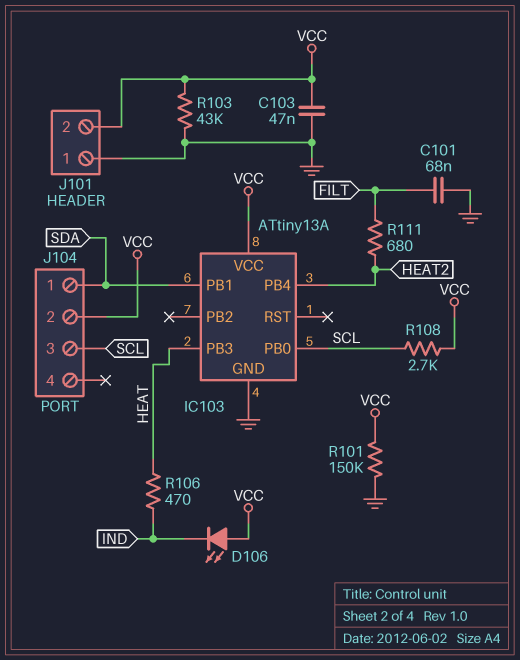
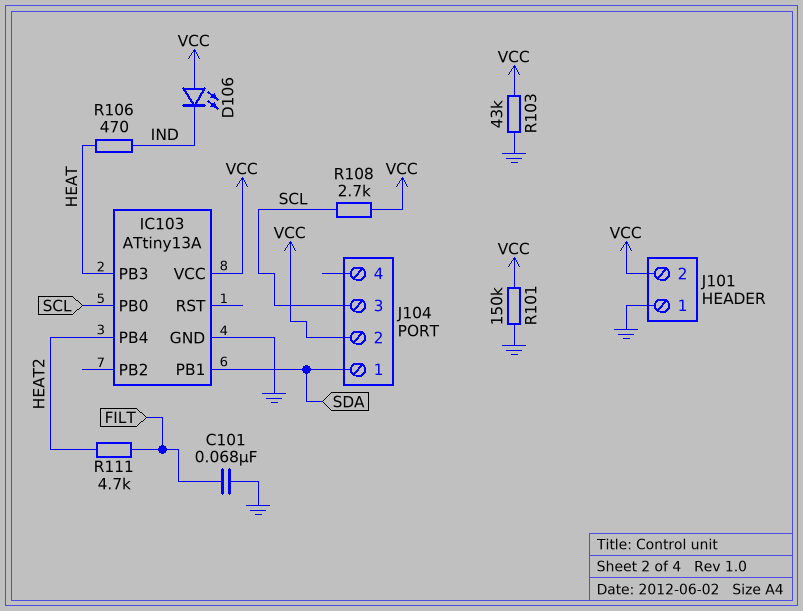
C103: 47nF (GND, VCC) -> none
R111: 680 (FILT, HEAT2) -> 4.7k (FILT, HEAT2)

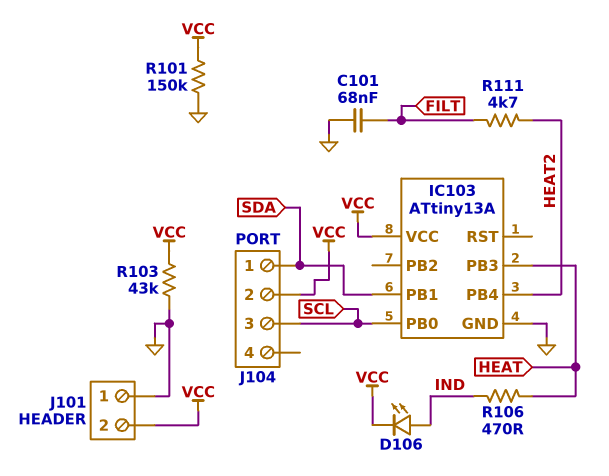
D106: LED (A VCC, K IND) -> LED (A IND, K VCC)
R108: 2.7k (SCL, VCC) -> none

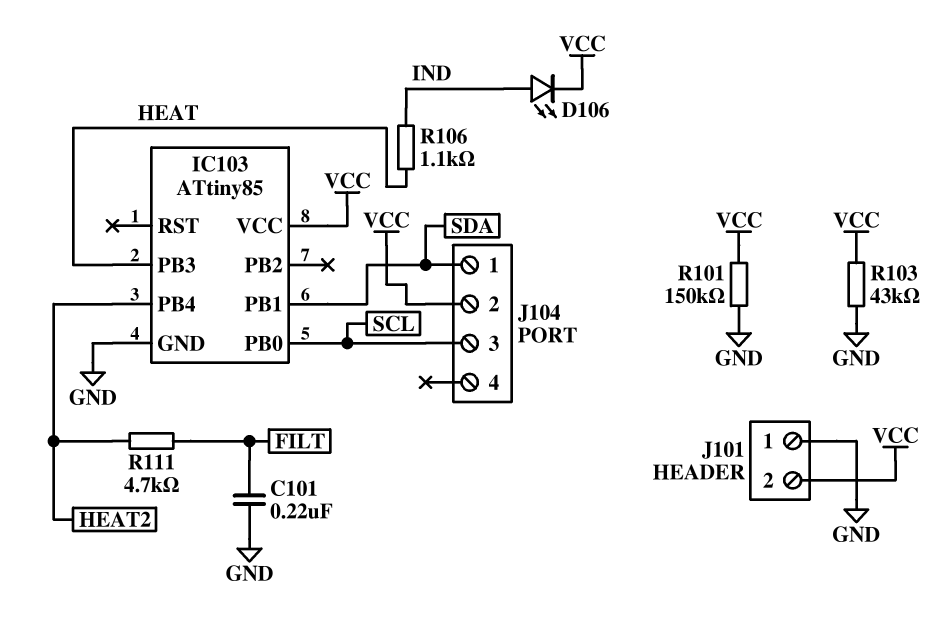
C101: 68nF (FILT, GND) -> 220nF (FILT, GND)
IC103: ATtiny13A -> ATtiny85
R106: 470 (HEAT, IND) -> 1.1k (HEAT, IND)

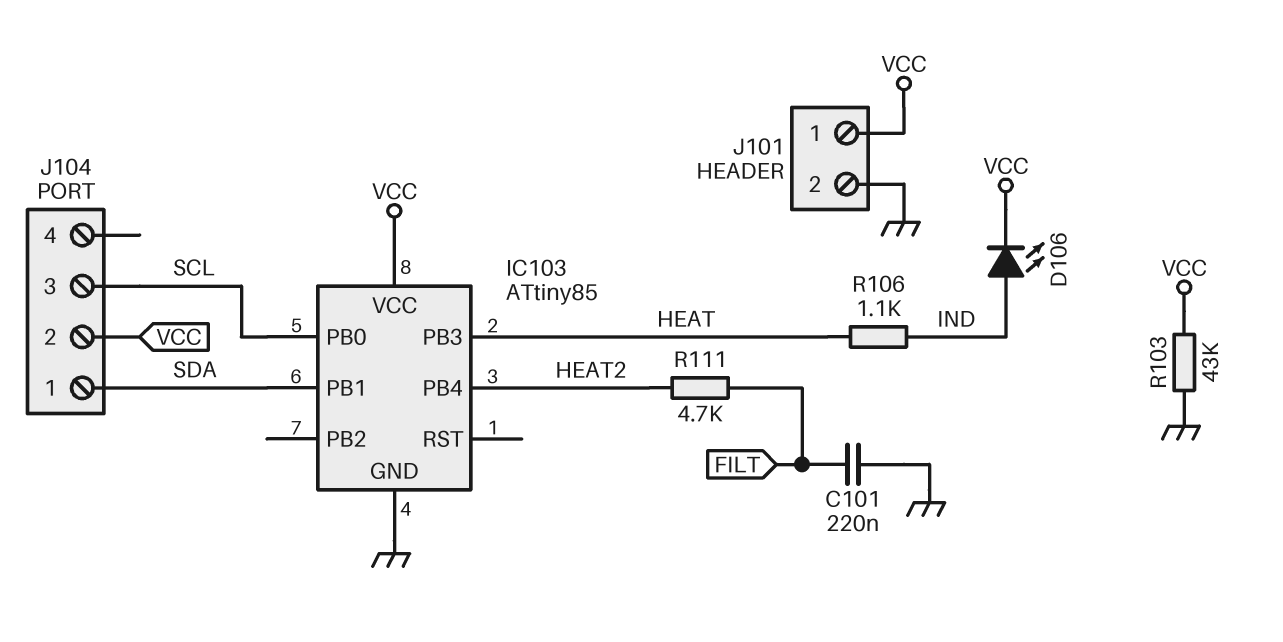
J101 pin 1: GND -> VCC
J101 pin 2: VCC -> GND
R101: 150k (GND, VCC) -> none

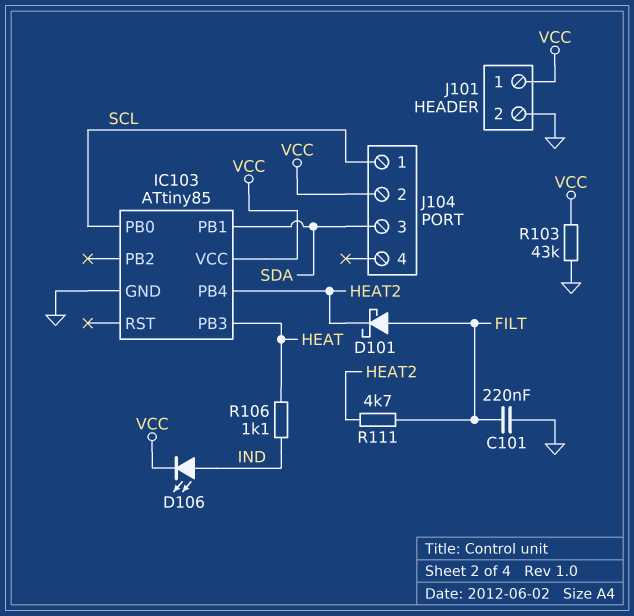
D101: none -> schottky (A FILT, K HEAT2)
J104 pin 1: SDA -> SCL
J104 pin 3: SCL -> SDA

